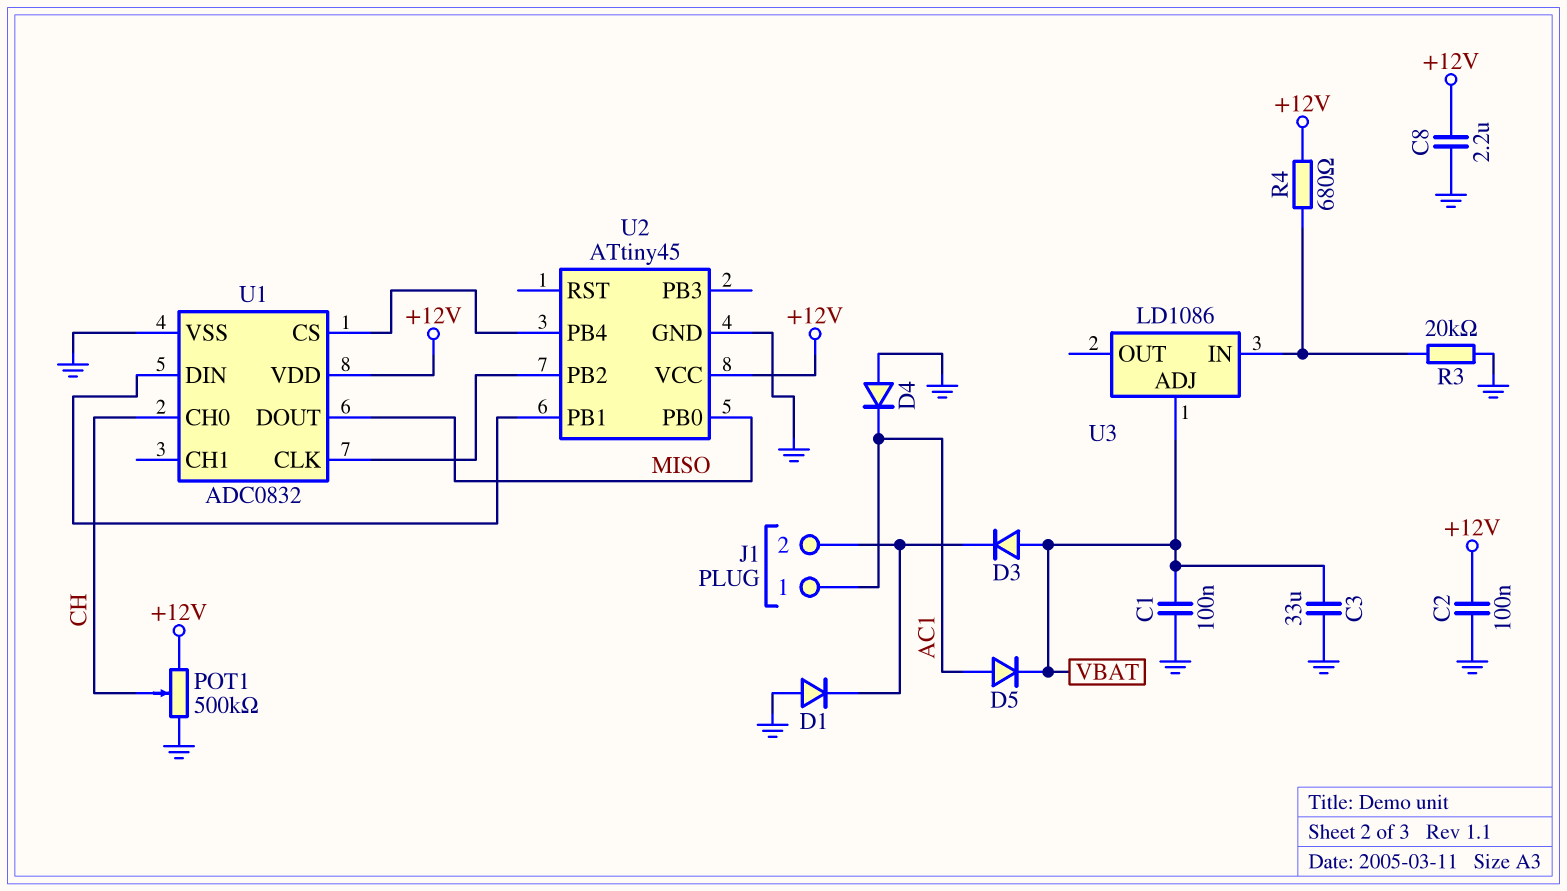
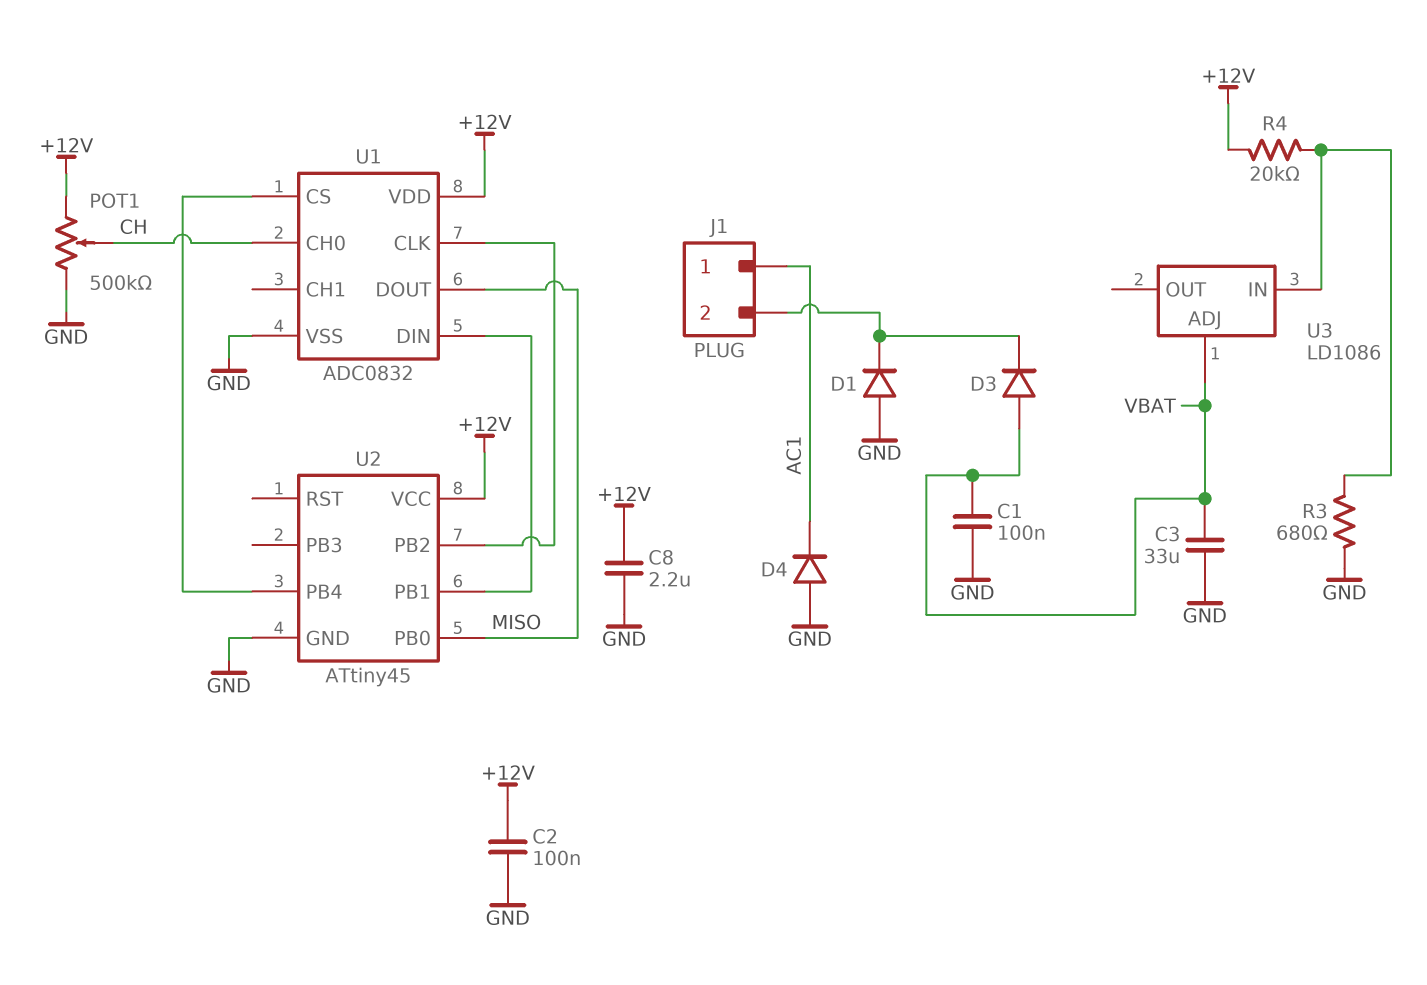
D5: diode (A AC1, K VBAT) -> none
R3: 20k (GND, U3/IN) -> 680 (GND, U3/IN)
R4: 680 (+12V, U3/IN) -> 20k (+12V, U3/IN)

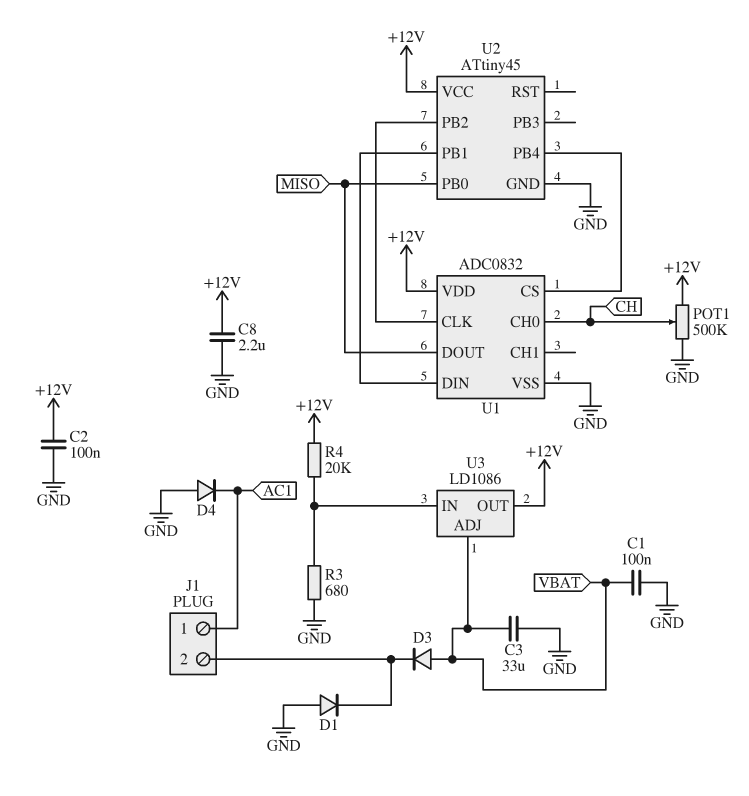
U3 pin OUT: none -> +12V

